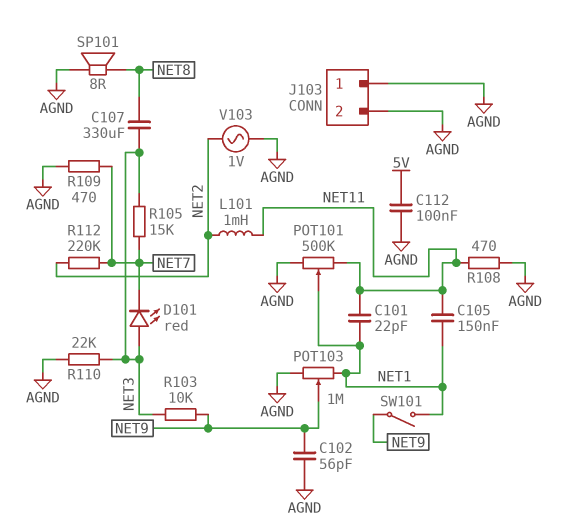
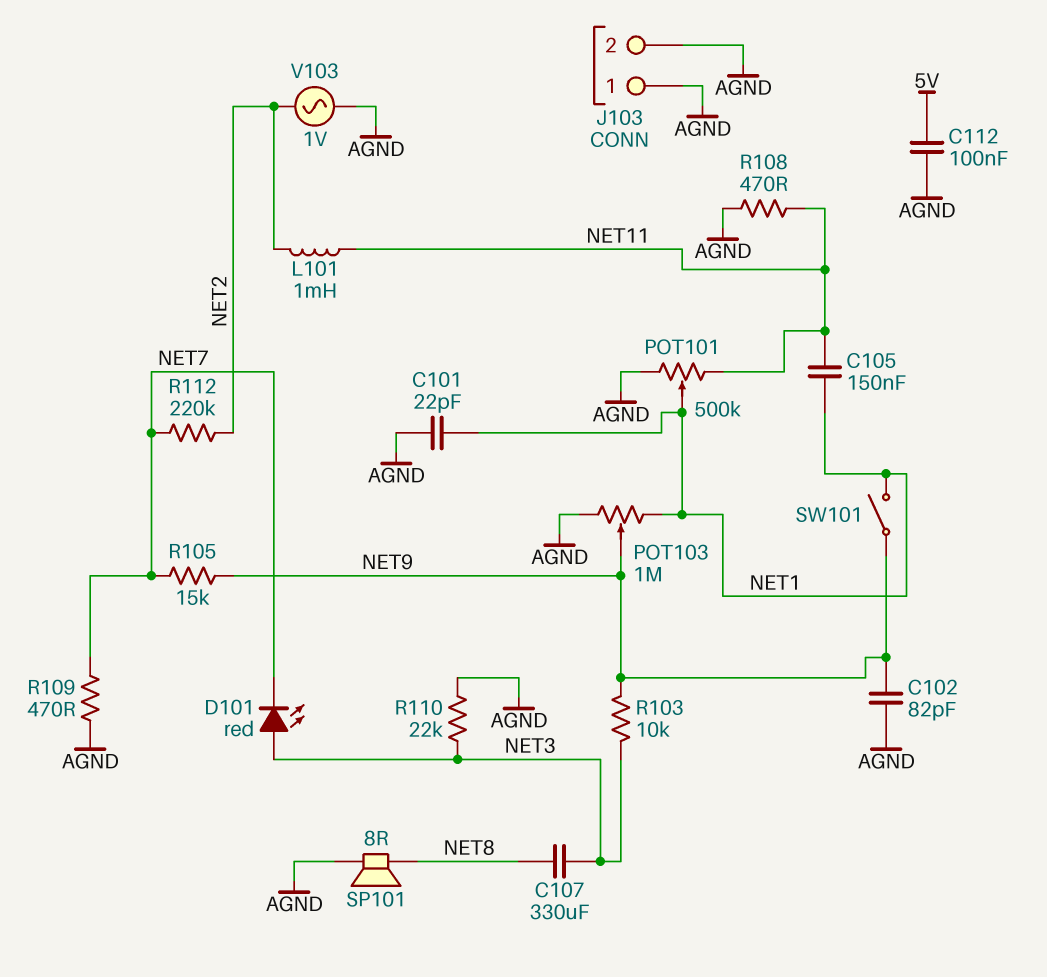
C101: 22pF (NET1, NET11) -> 22pF (AGND, NET1)
C102: 56pF (AGND, NET9) -> 82pF (AGND, NET9)
R105: 15k (NET3, NET7) -> 15k (NET7, NET9)

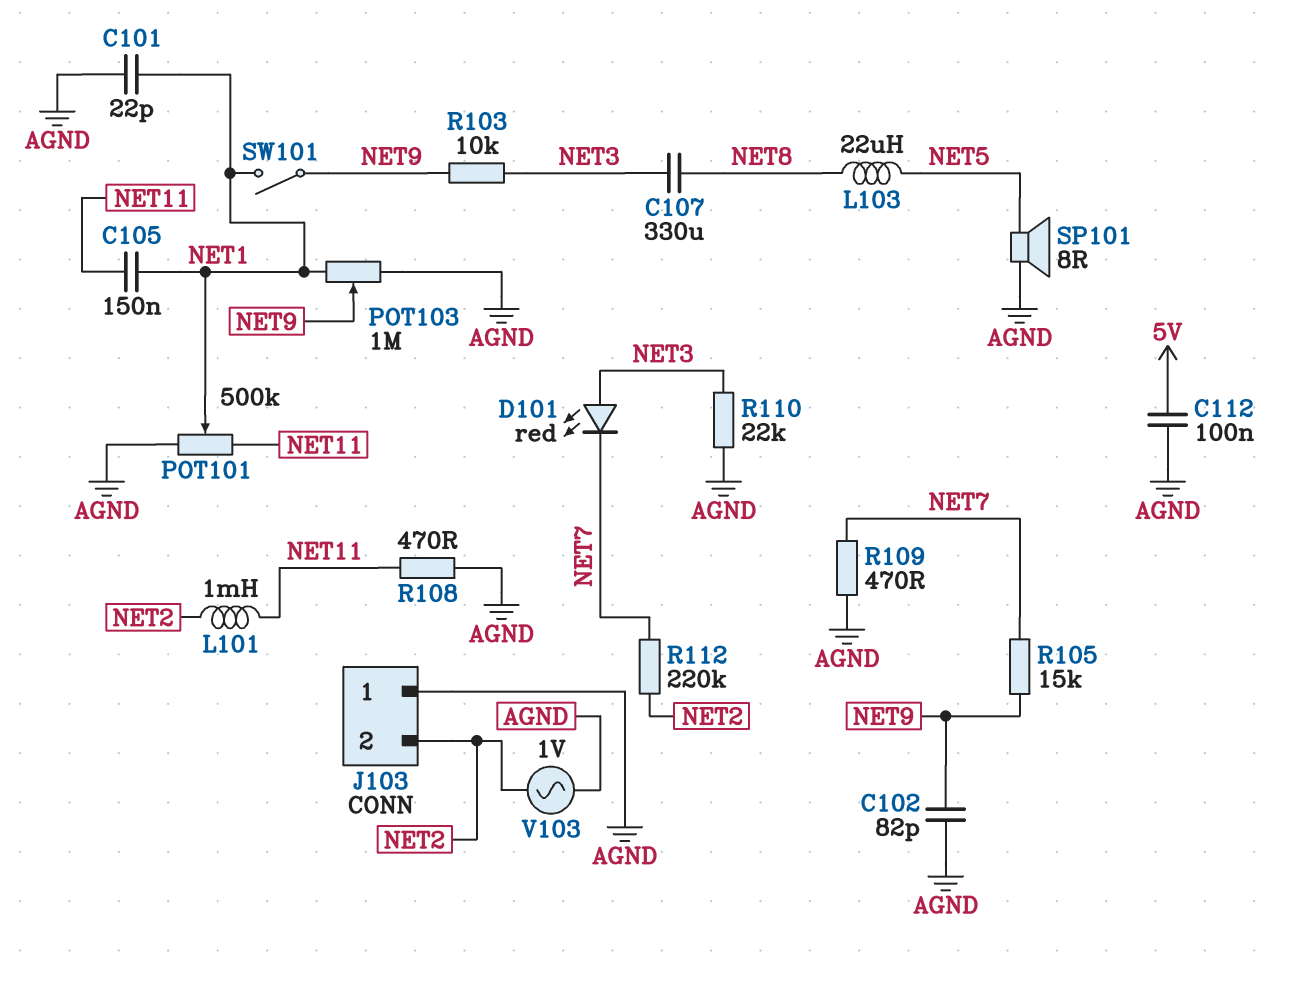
J103 pin 2: AGND -> NET2
L103: none -> 22uH (NET5, NET8)
SP101: speaker 8R (AGND, NET8) -> speaker 8R (AGND, NET5)

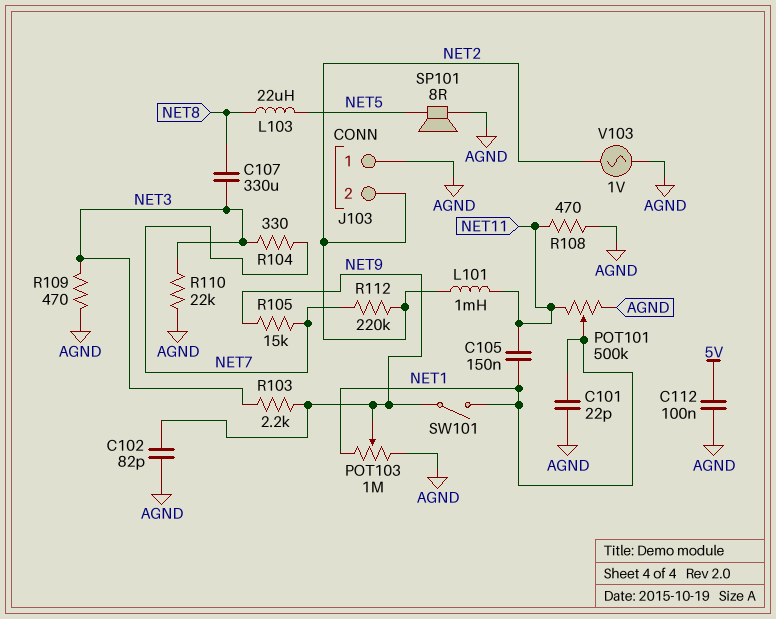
D101: LED red (A NET3, K NET7) -> none
R103: 10k (NET3, NET9) -> 2.2k (NET3, NET9)
R104: none -> 330 (NET3, NET7)
R109: 470 (AGND, NET7) -> 470 (AGND, NET3)

